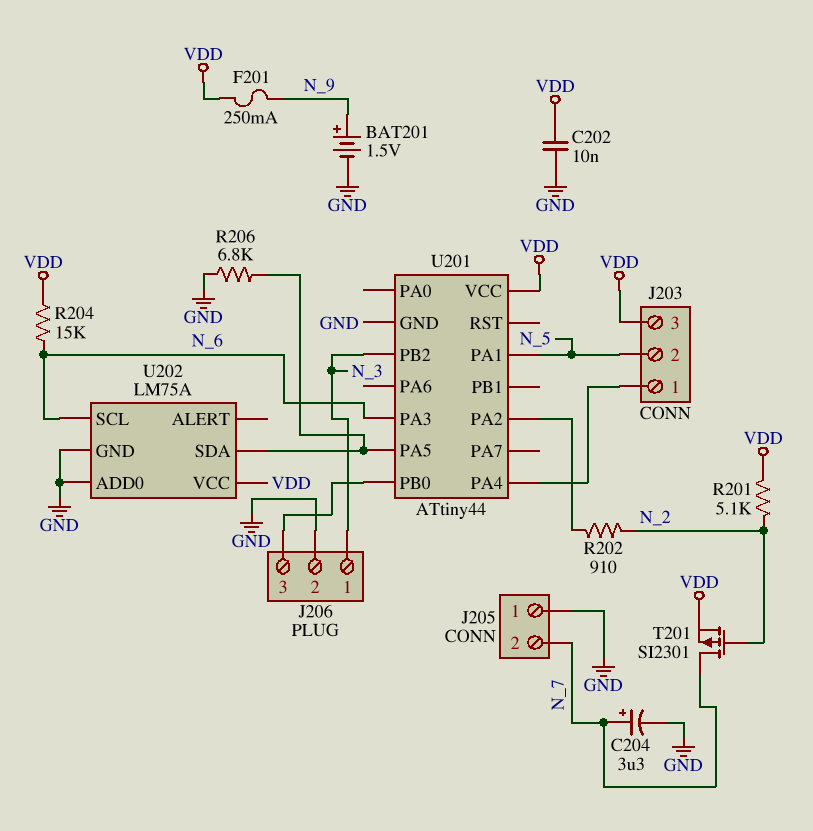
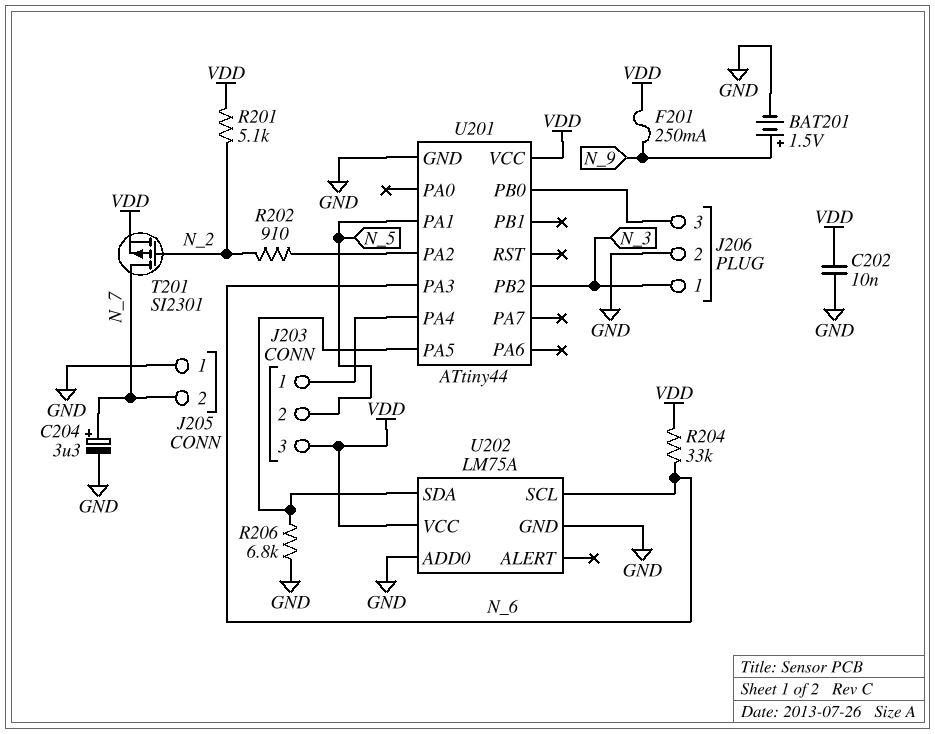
R204: 15k (N_6, VDD) -> 33k (N_6, VDD)

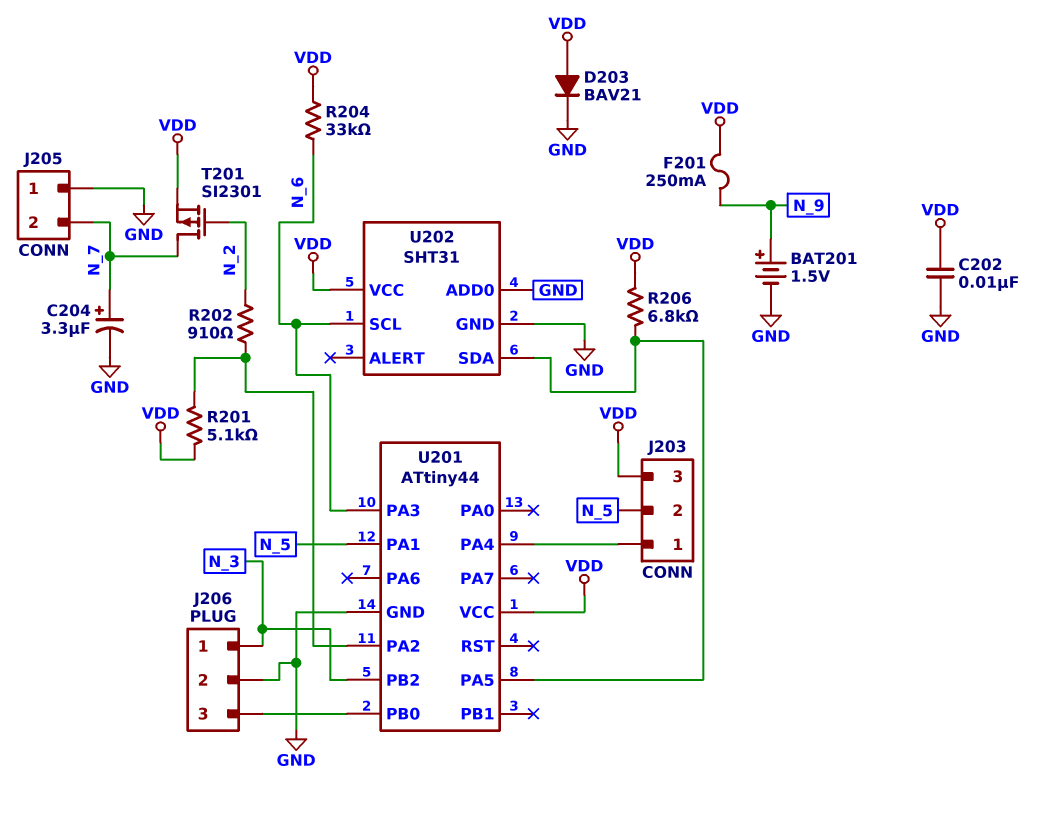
D203: none -> diode BAV21 (A VDD, K GND)
R201: 5.1k (N_2, VDD) -> 5.1k (U201/PA2, VDD)
R206: 6.8k (GND, U201/PA5) -> 6.8k (U201/PA5, VDD)
U202: LM75A -> SHT31

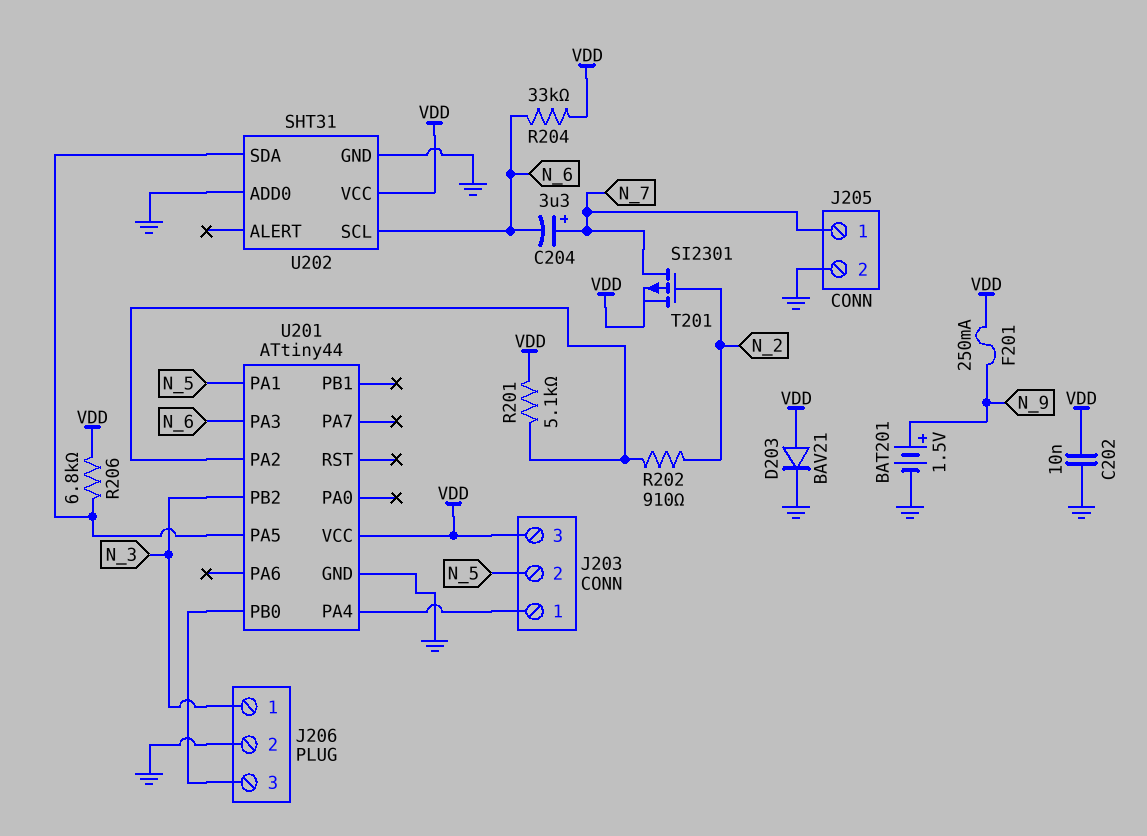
C204: 3.3uF (plus N_7, minus GND) -> 3.3uF (plus N_7, minus N_6)
J205 pin 1: GND -> N_7
J205 pin 2: N_7 -> GND

